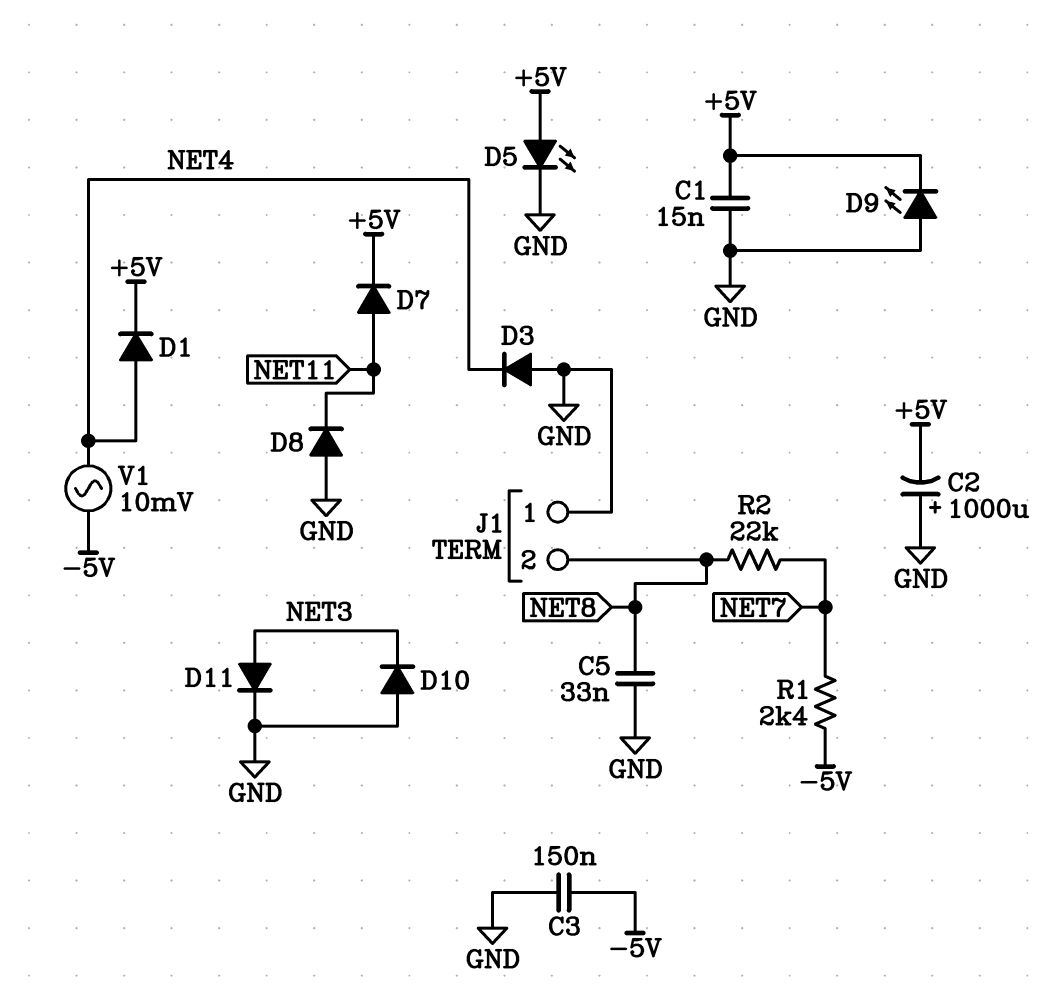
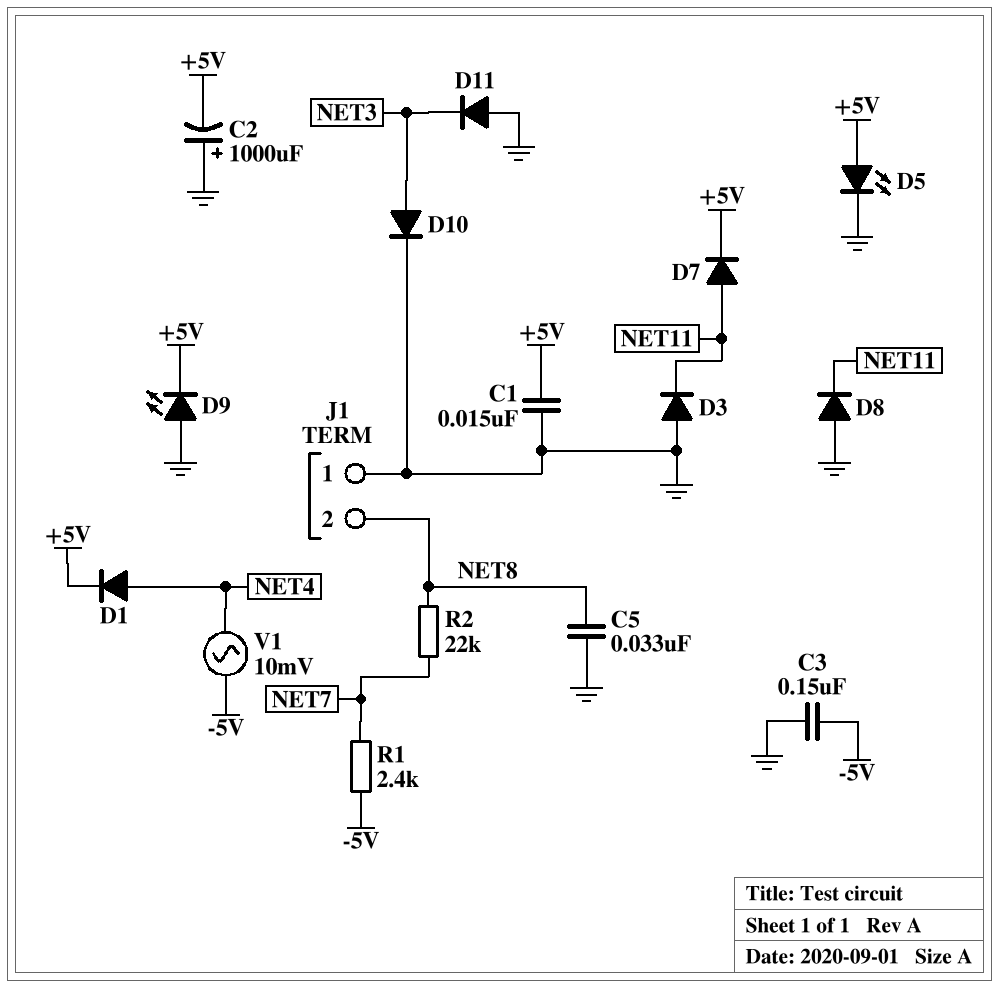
D3: diode (A GND, K NET4) -> diode (A GND, K NET11)
D10: diode (A GND, K NET3) -> diode (A NET3, K GND)
D11: diode (A NET3, K GND) -> diode (A GND, K NET3)

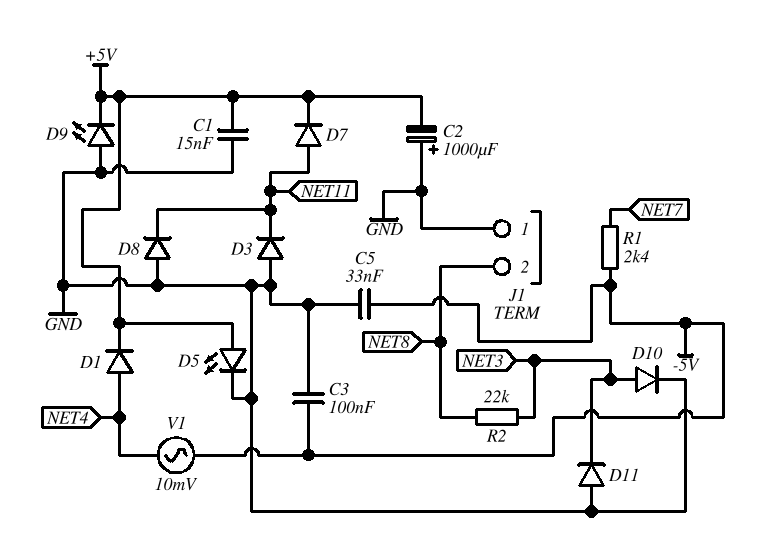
C3: 150nF (-5V, GND) -> 100nF (-5V, GND)
C5: 33nF (GND, NET8) -> 33nF (-5V, GND)
R2: 22k (NET7, NET8) -> 22k (NET3, NET8)

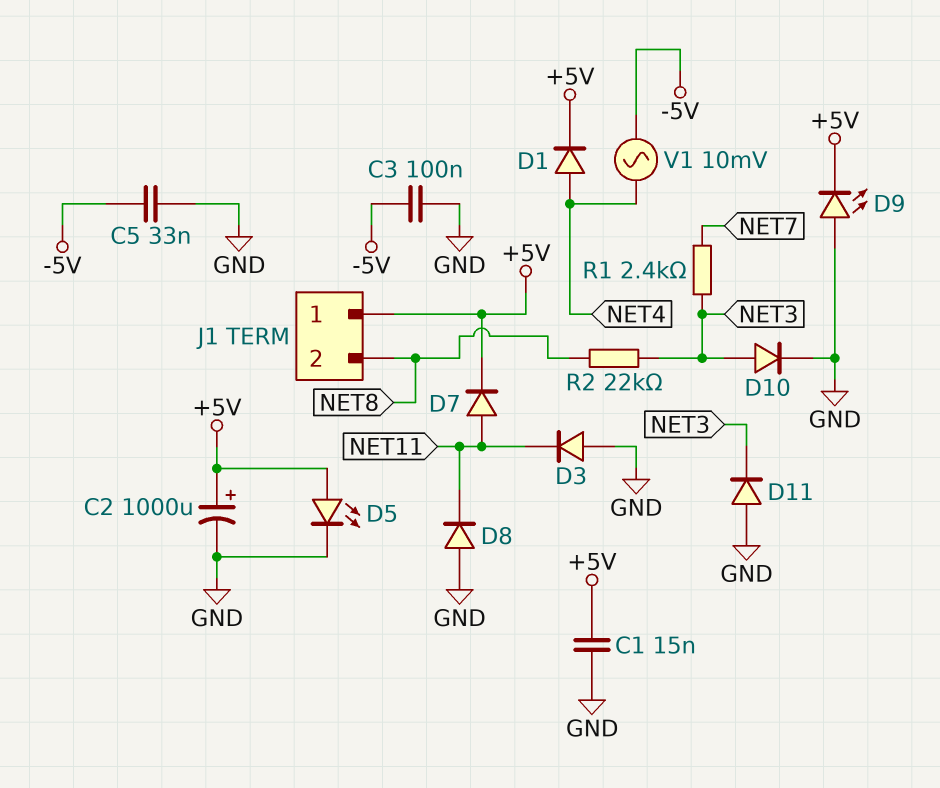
C2: 1000uF (plus GND, minus +5V) -> 1000uF (plus +5V, minus GND)
J1 pin 1: GND -> +5V
R1: 2.4k (-5V, NET7) -> 2.4k (NET3, NET7)

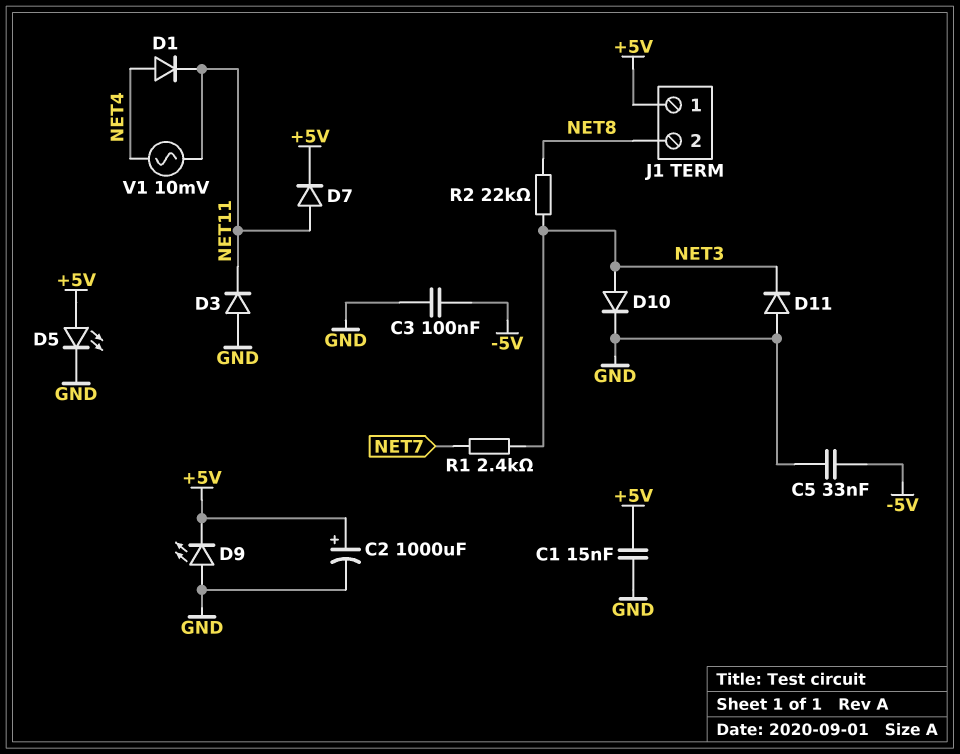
D1: diode (A NET4, K +5V) -> diode (A NET4, K NET11)
D8: diode (A GND, K NET11) -> none
V1: AC 10mV (-5V, NET4) -> AC 10mV (NET4, NET11)

